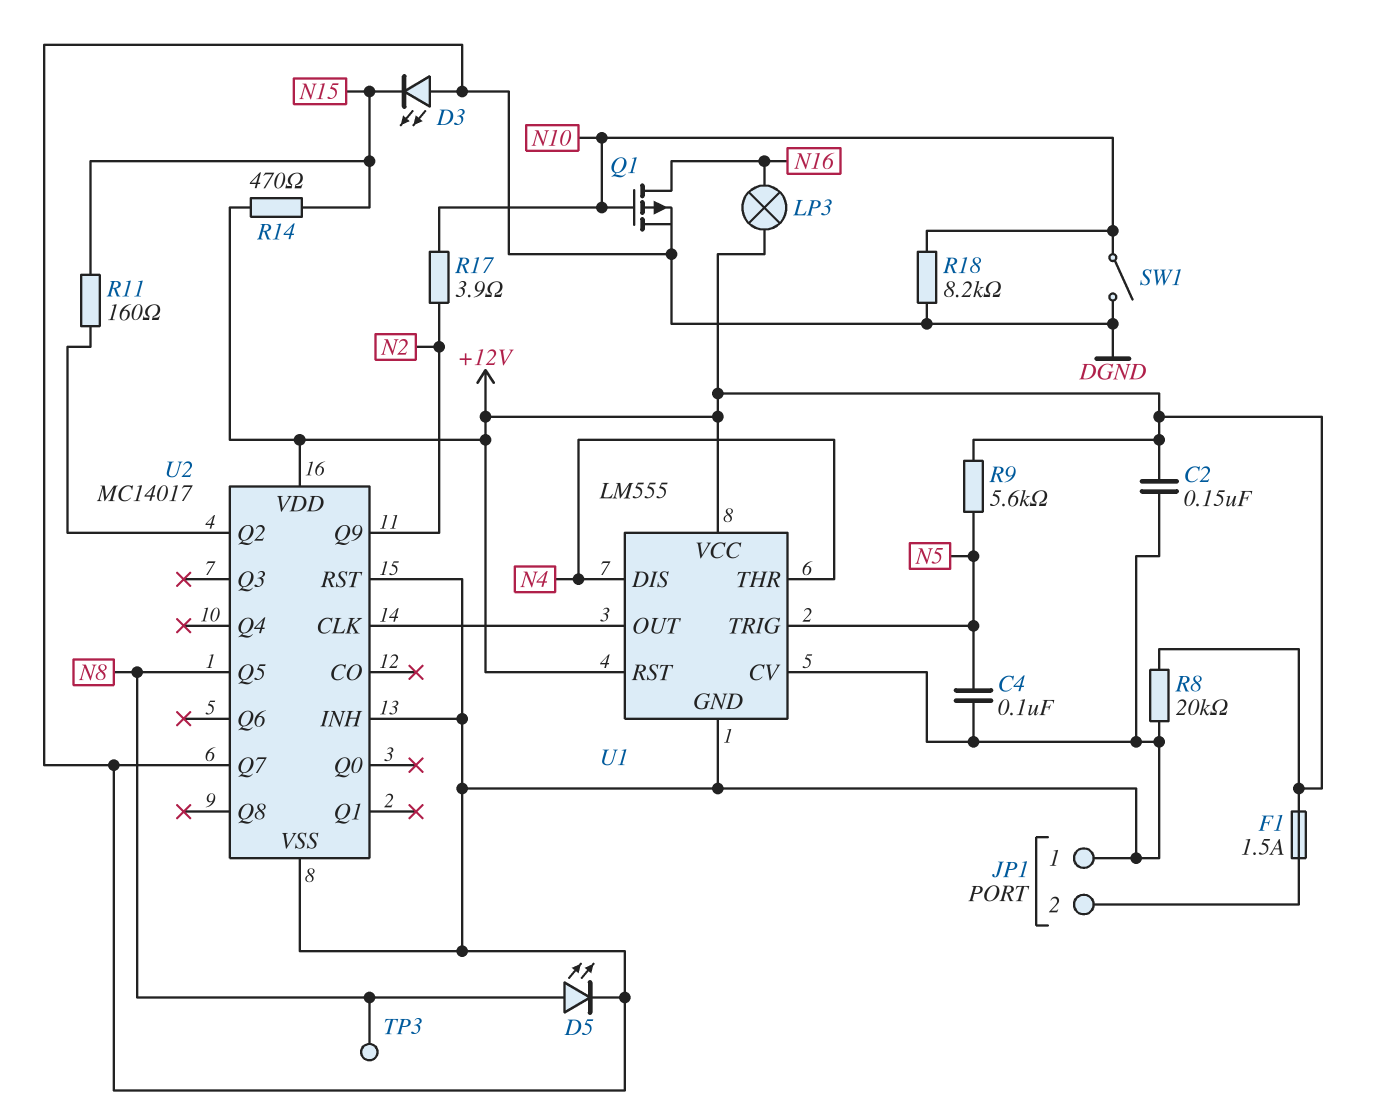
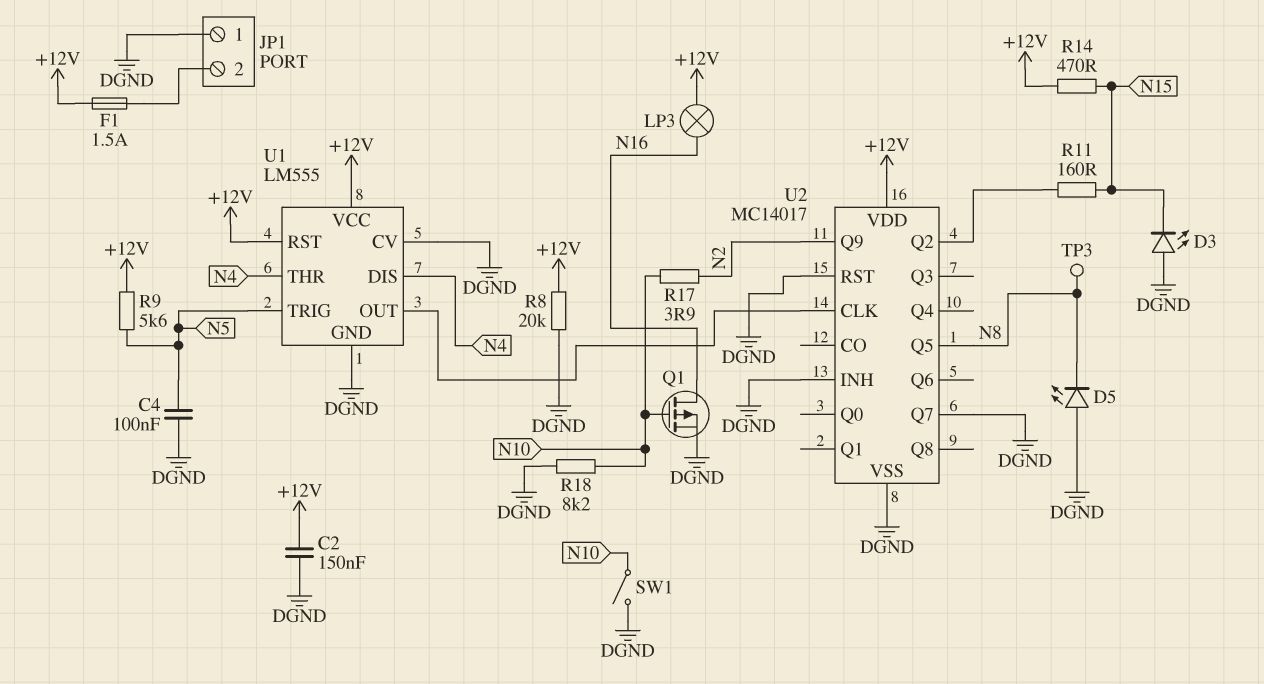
D5: LED (A N8, K DGND) -> LED (A DGND, K N8)

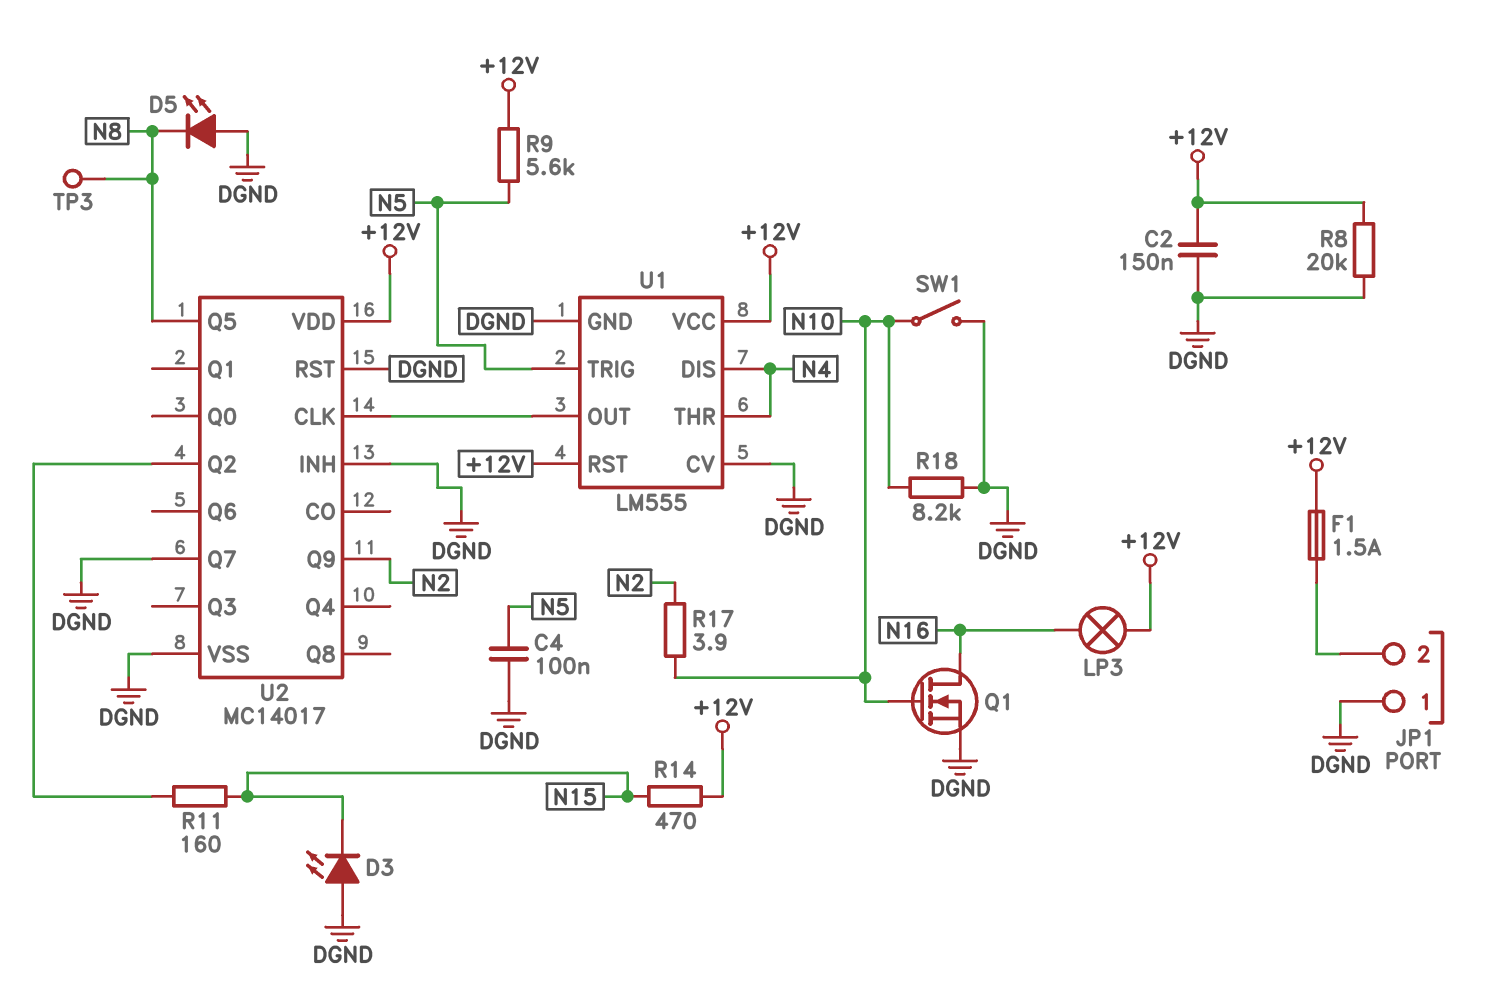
Q1: PMOS (G N10, D N16, S DGND) -> NMOS (G N10, D N16, S DGND)

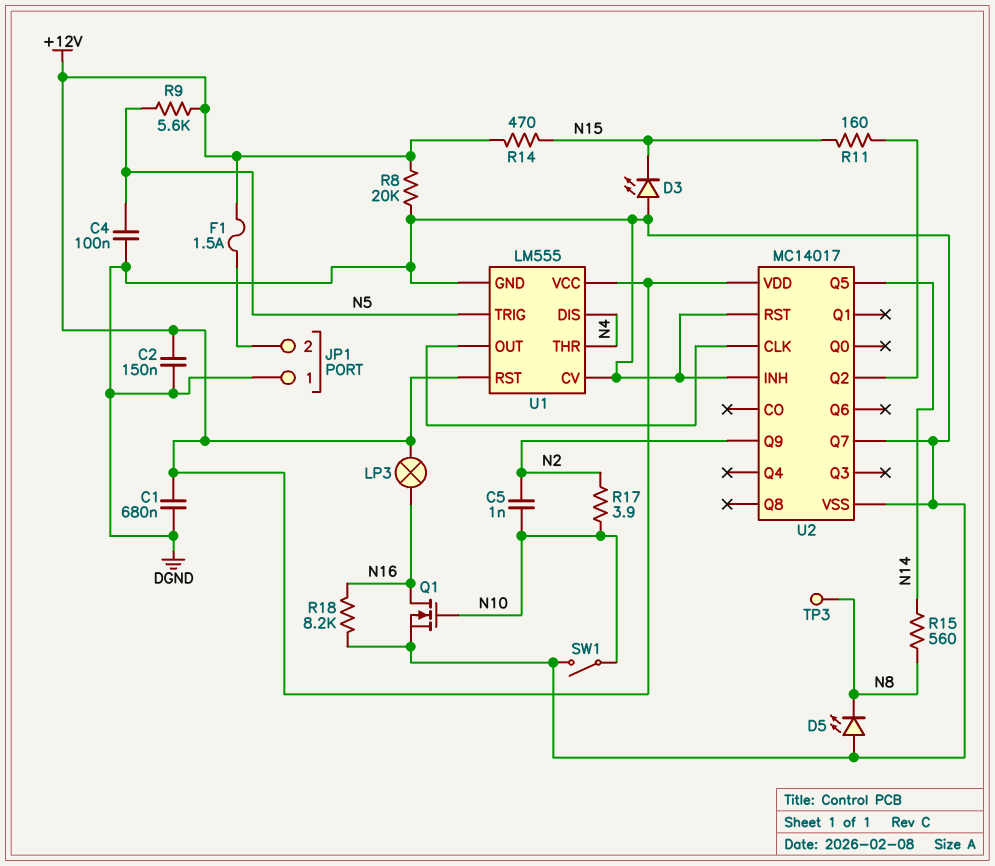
C1: none -> 680nF (+12V, DGND)
C5: none -> 1nF (N2, N10)
R15: none -> 560 (N8, N14)
R18: 8.2k (DGND, N10) -> 8.2k (DGND, N16)
U2 pin Q5: N8 -> N14

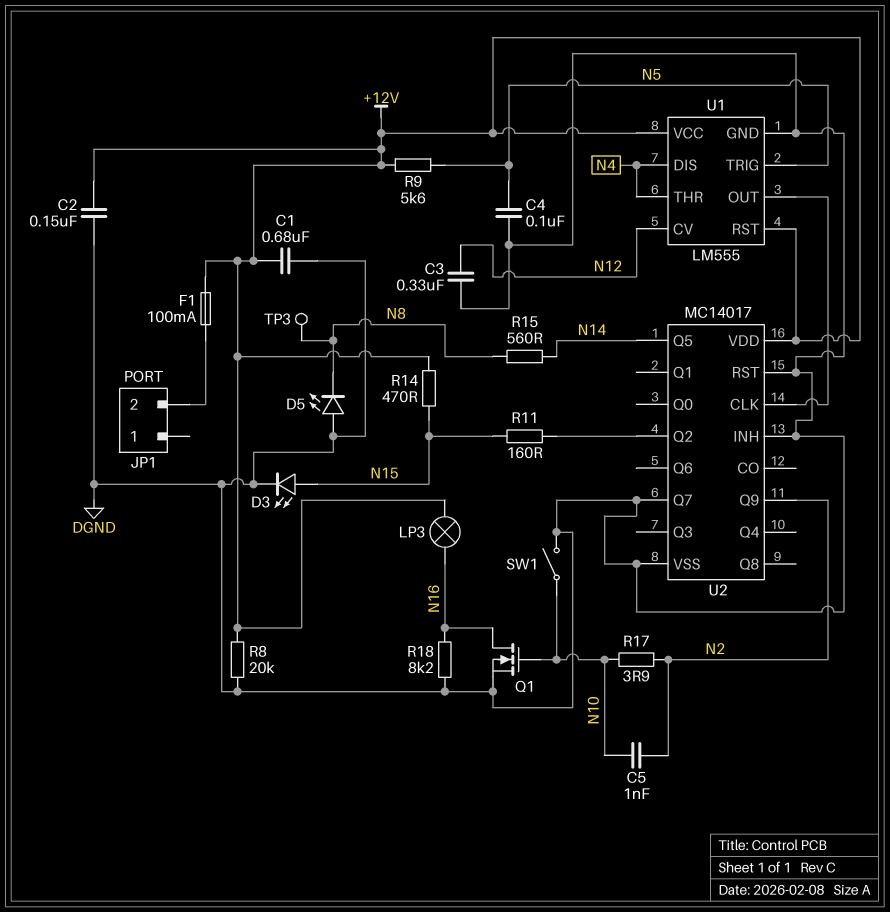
C3: none -> 330nF (DGND, N12)
D3: LED (A DGND, K N15) -> LED (A N15, K DGND)
F1: 1.5A (+12V, JP1/2) -> 100mA (+12V, JP1/2)
JP1 pin 1: DGND -> none
U1 pin CV: DGND -> N12

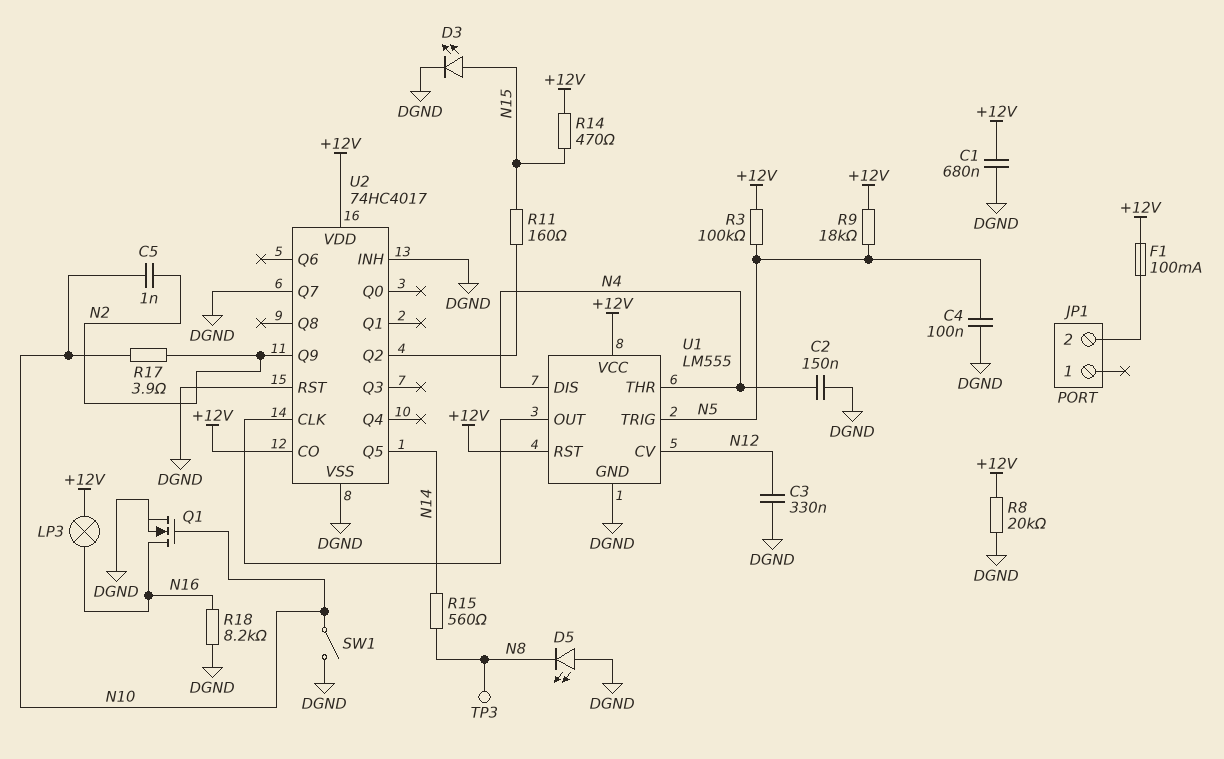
C2: 150nF (+12V, DGND) -> 150nF (DGND, N4)
R3: none -> 100k (+12V, N5)
R9: 5.6k (+12V, N5) -> 18k (+12V, N5)
U2: MC14017 -> 74HC4017
U2 pin CO: none -> +12V

